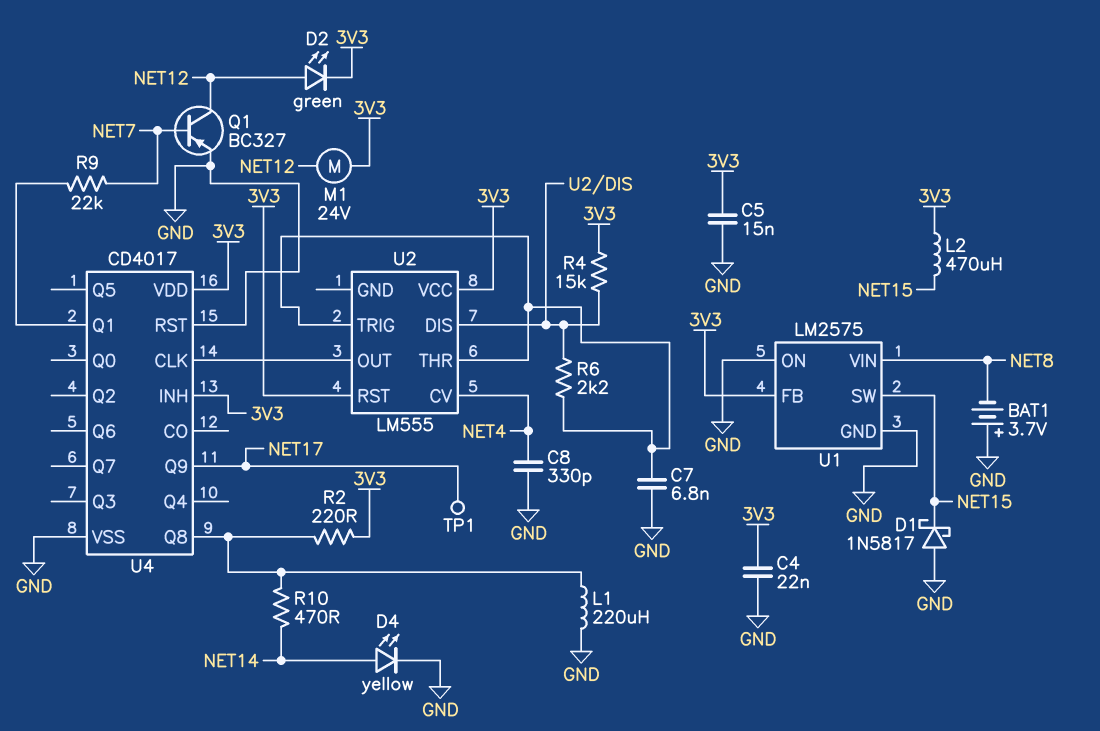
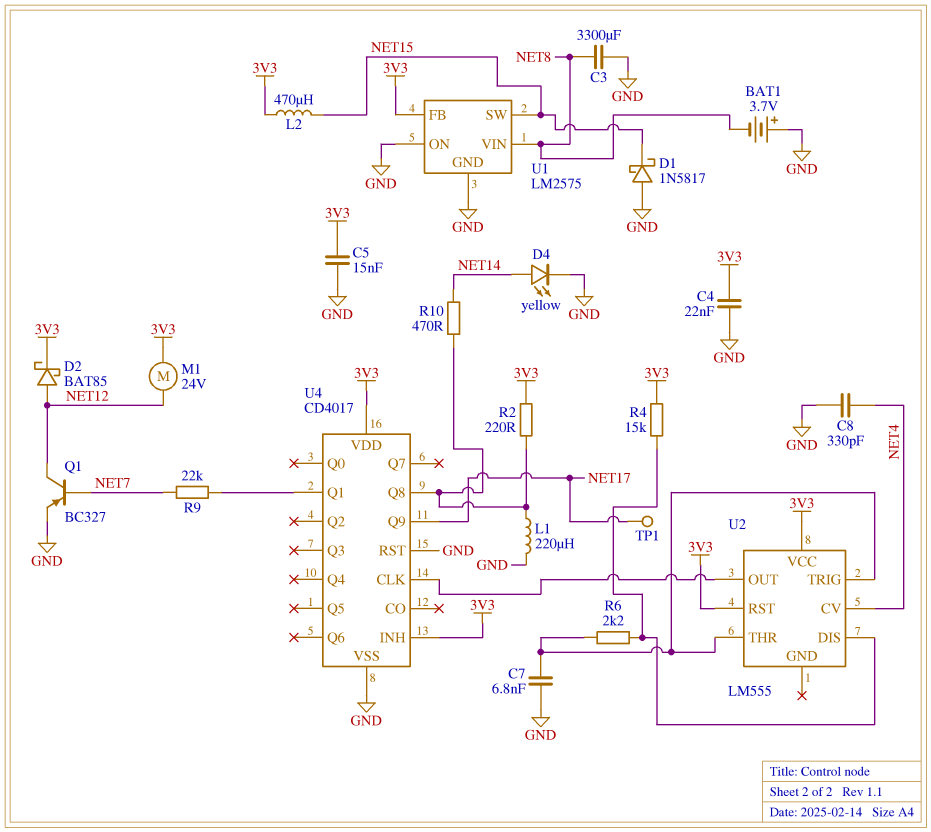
C3: none -> 3300uF (GND, NET8)
D2: LED green (A NET12, K 3V3) -> schottky BAT85 (A NET12, K 3V3)

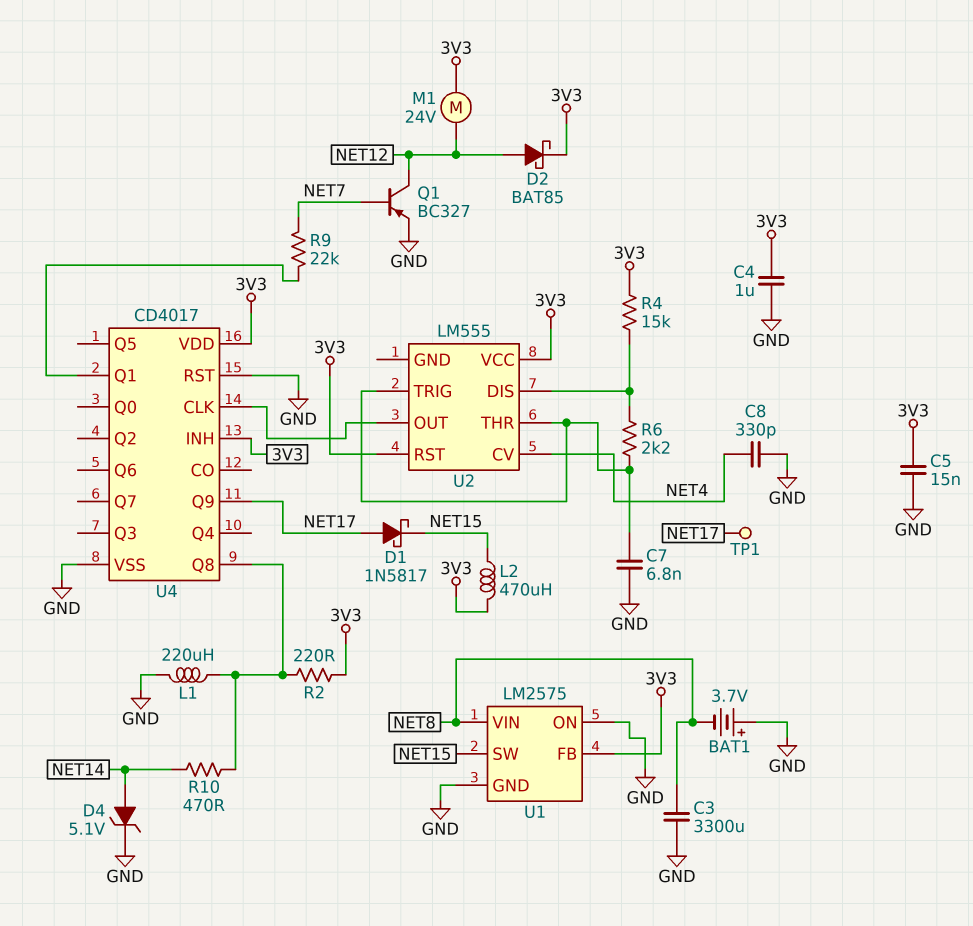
C4: 22nF (3V3, GND) -> 1uF (3V3, GND)
D1: schottky 1N5817 (A GND, K NET15) -> schottky 1N5817 (A NET17, K NET15)
D4: LED yellow (A NET14, K GND) -> zener 5.1V (A NET14, K GND)

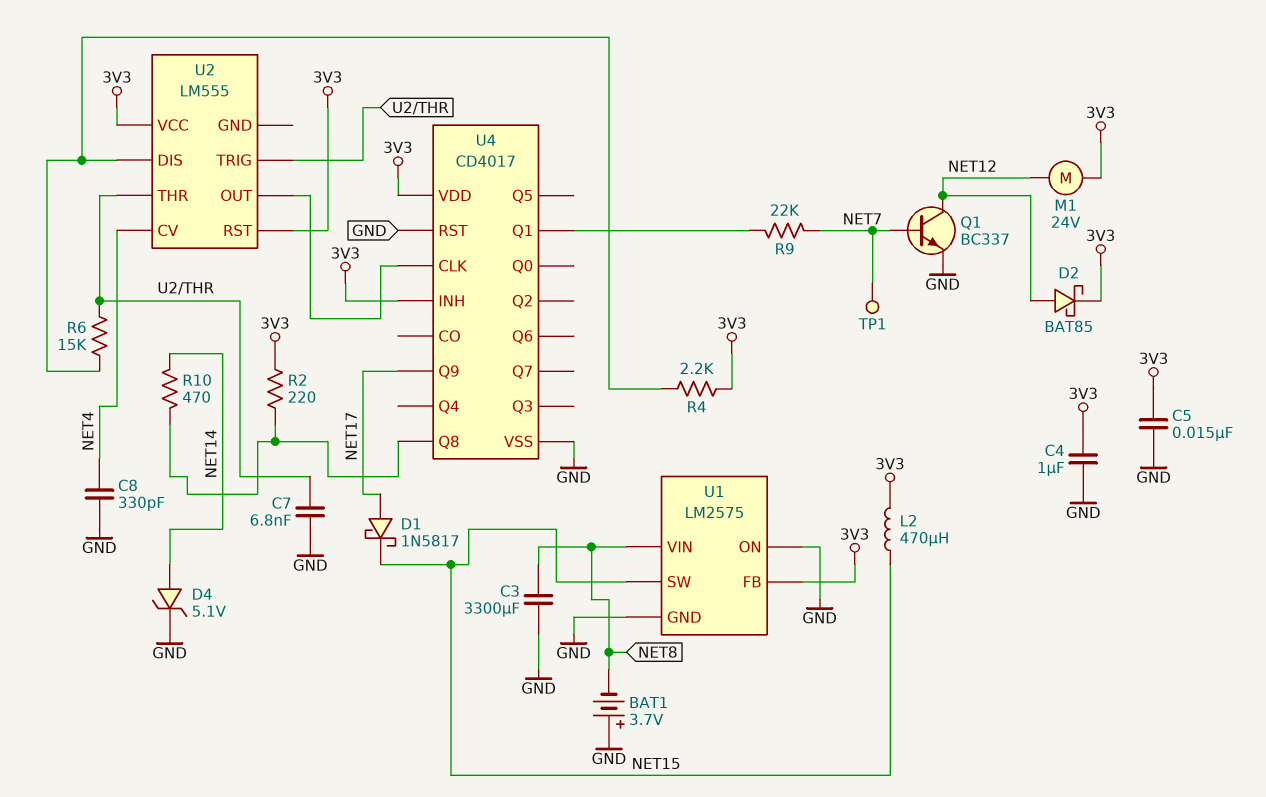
L1: 220uH (GND, U4/Q8) -> none
Q1: PNP BC327 (B NET7, C NET12, E GND) -> NPN BC337 (B NET7, C NET12, E GND)
R4: 15k (3V3, U2/DIS) -> 2.2k (3V3, U2/DIS)
R6: 2.2k (U2/DIS, U2/THR) -> 15k (U2/DIS, U2/THR)
TP1: test point (NET17) -> test point (NET7)

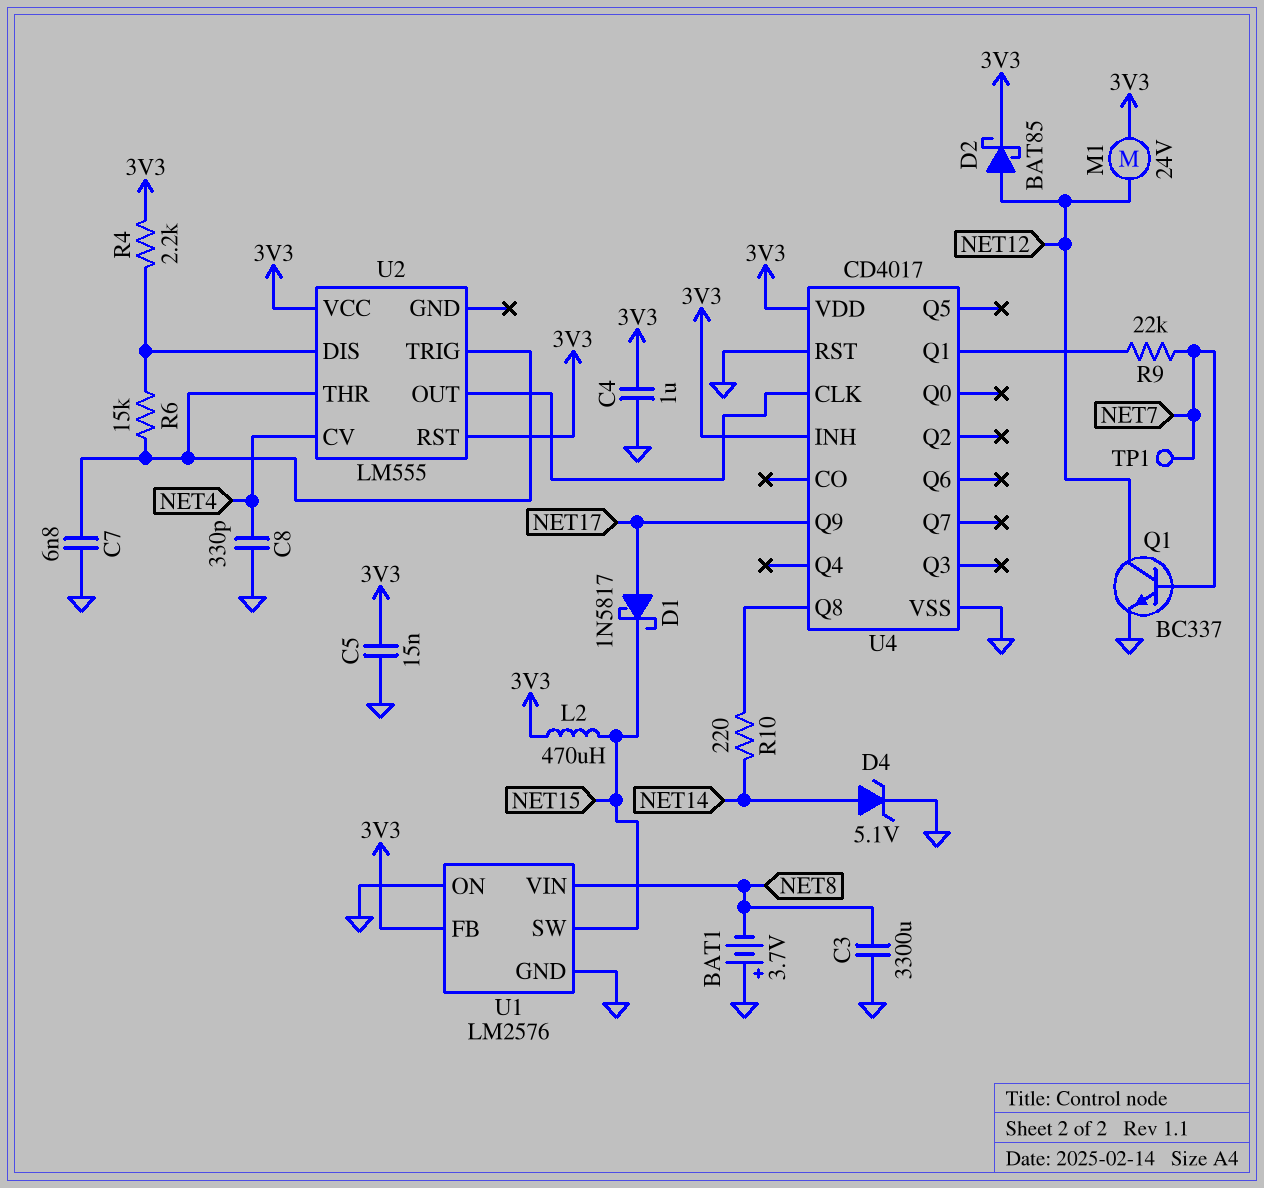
R2: 220 (3V3, U4/Q8) -> none
R10: 470 (NET14, U4/Q8) -> 220 (NET14, U4/Q8)
U1: LM2575 -> LM2576

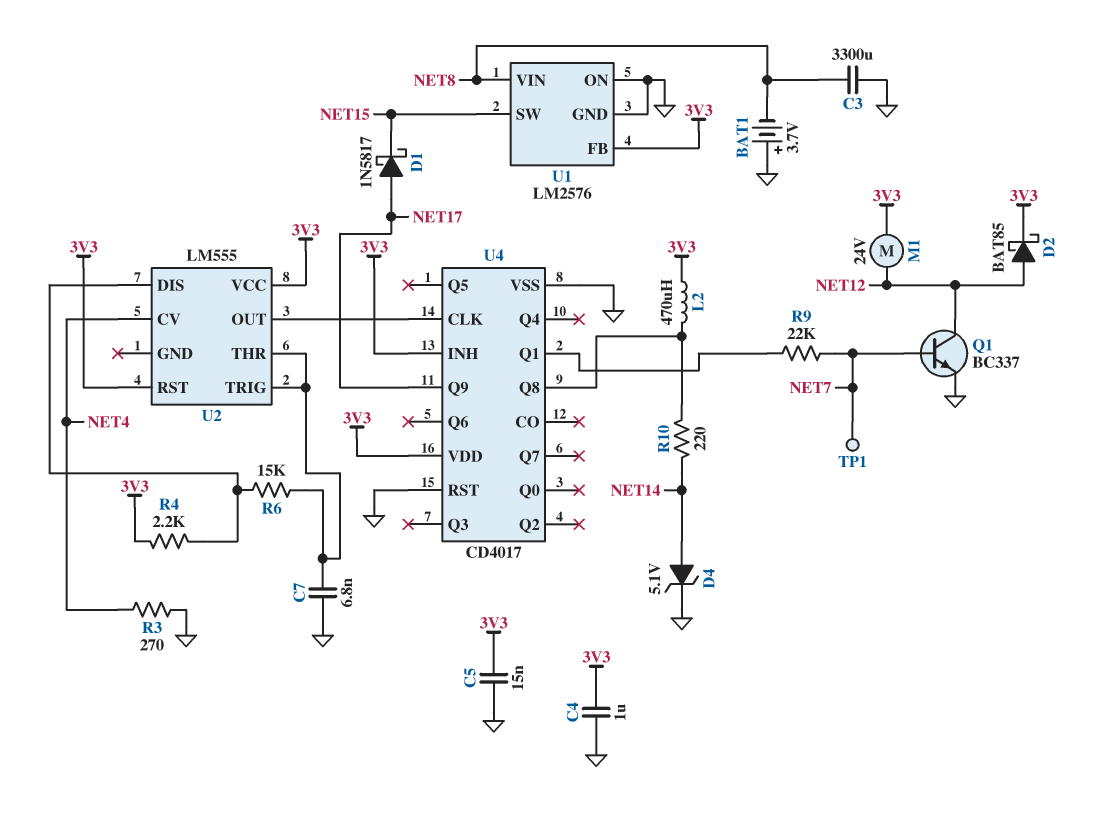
C8: 330pF (GND, NET4) -> none
L2: 470uH (3V3, NET15) -> 470uH (3V3, U4/Q8)
R3: none -> 270 (GND, NET4)

